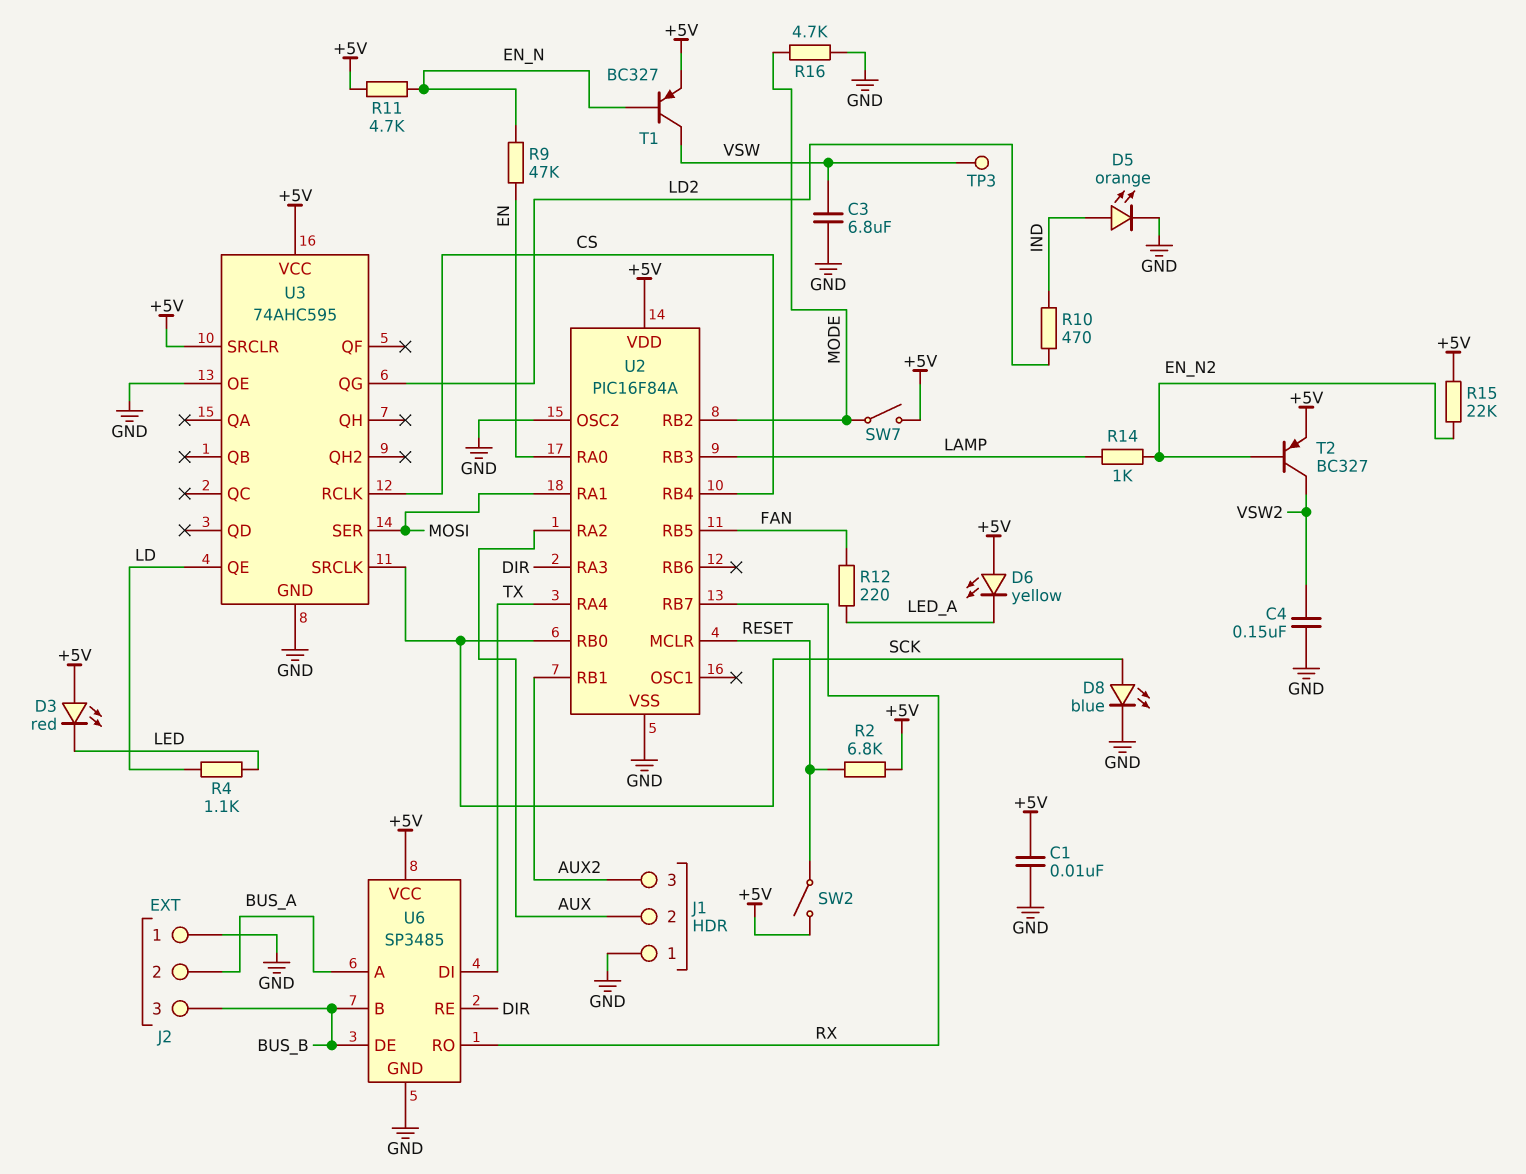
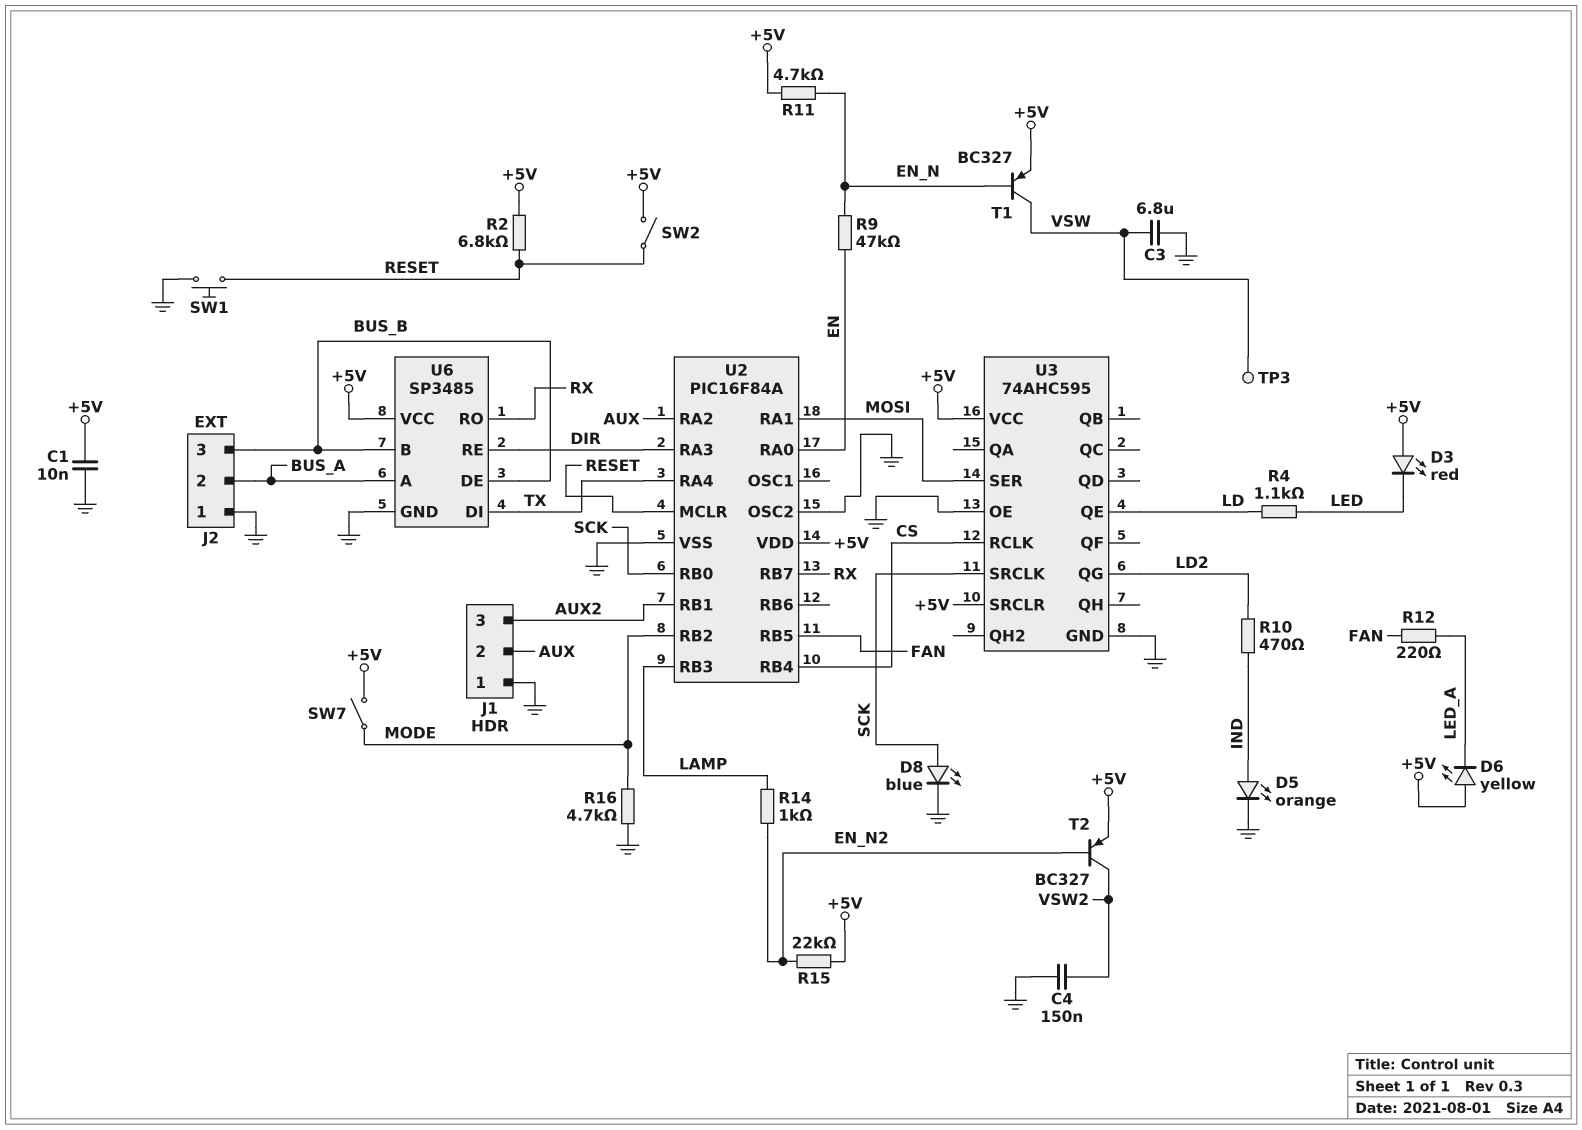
SW1: none -> button (GND, RESET)

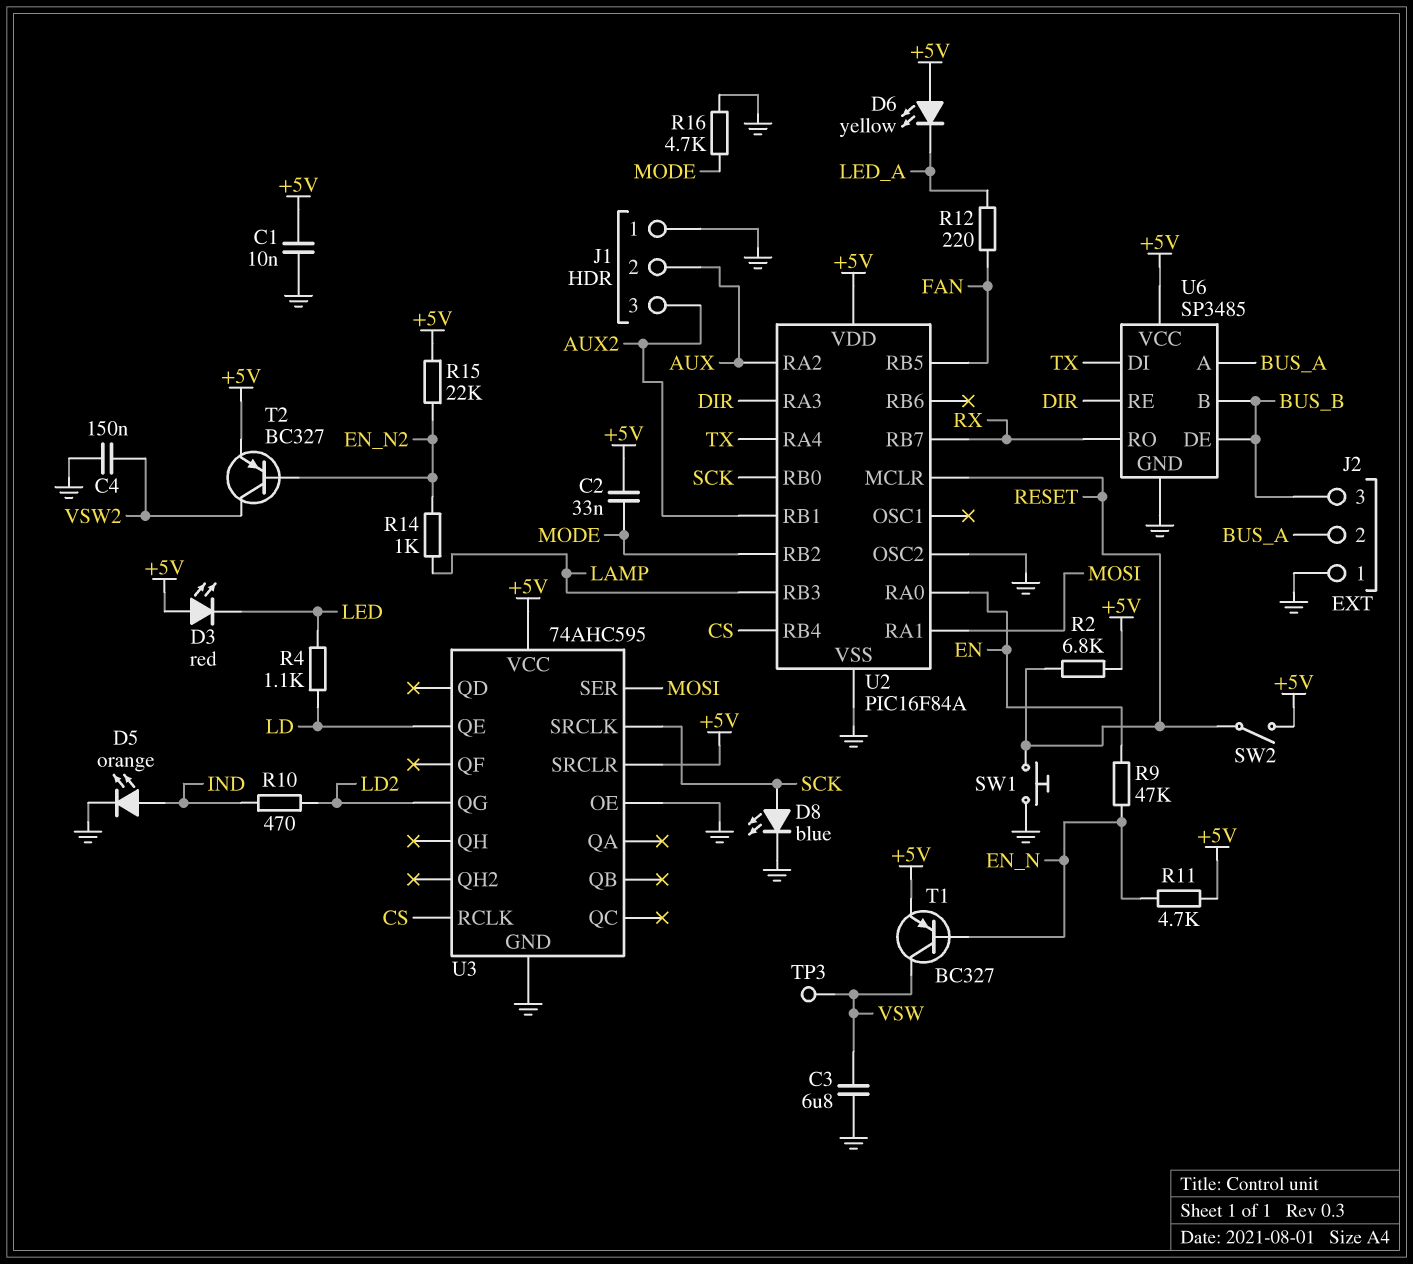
C2: none -> 33nF (+5V, MODE)
SW7: switch (+5V, MODE) -> none

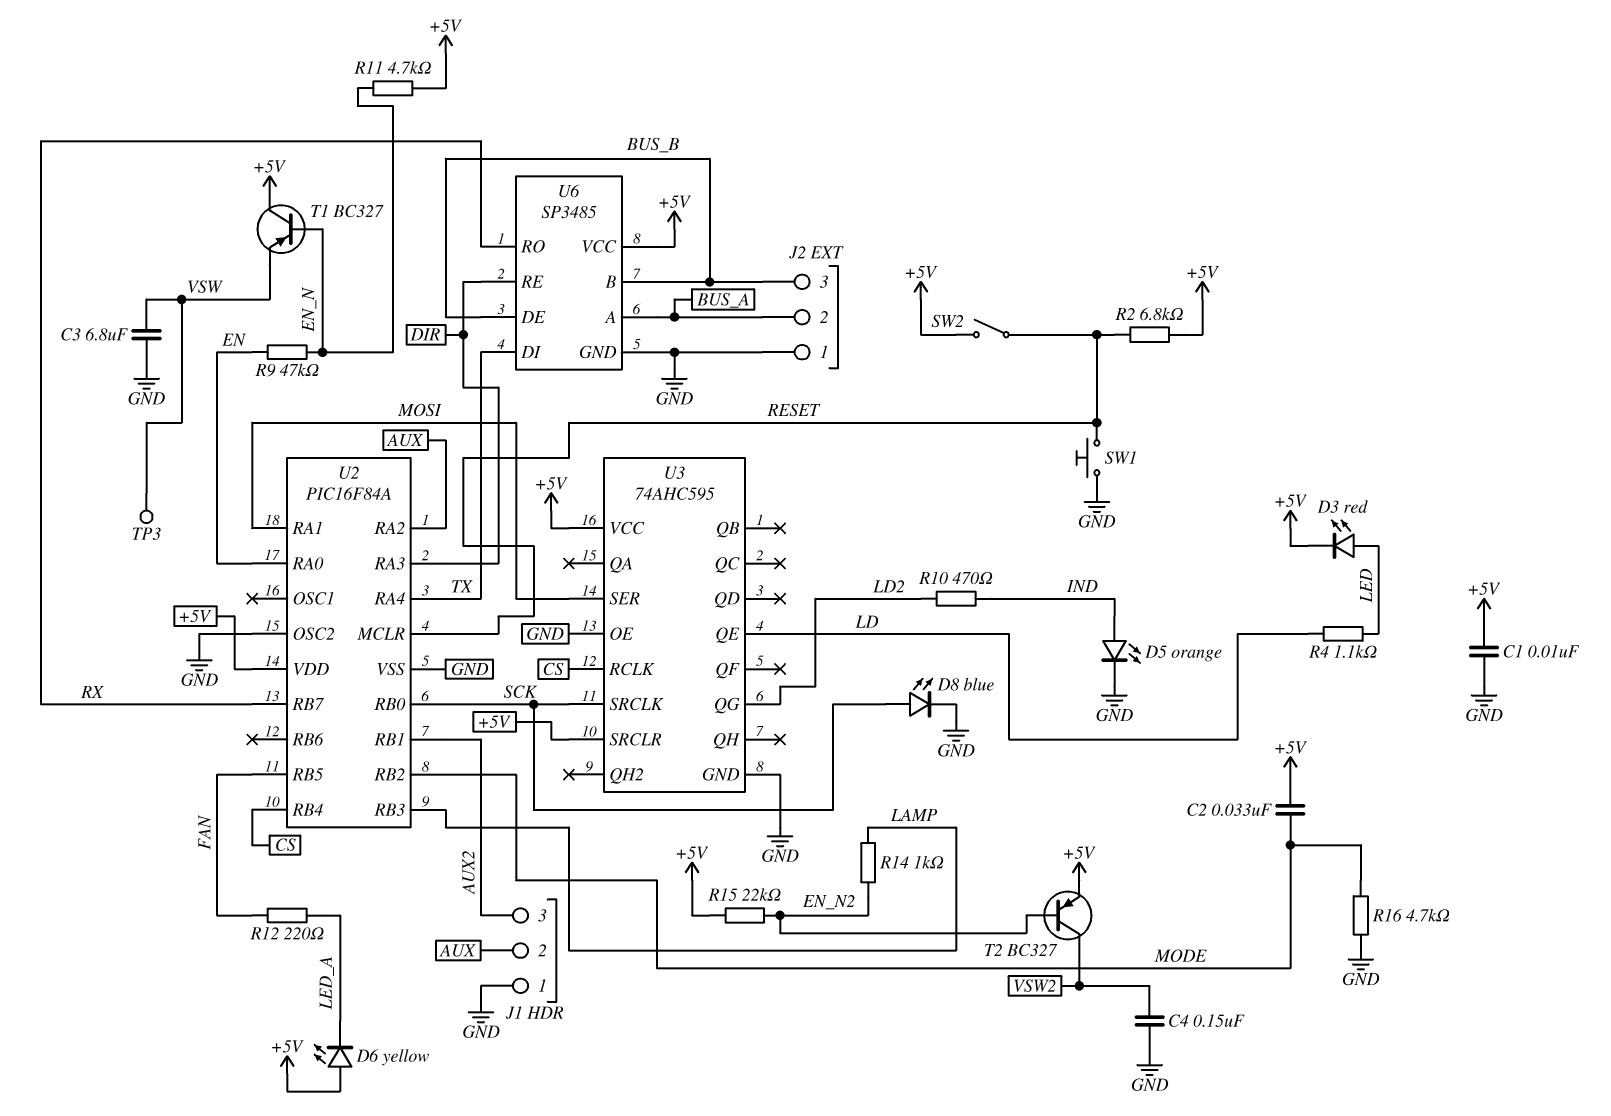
D3: LED red (A +5V, K LED) -> LED red (A LED, K +5V)
T1: PNP BC327 (B EN_N, C VSW, E +5V) -> PNP BC327 (B EN_N, C +5V, E VSW)

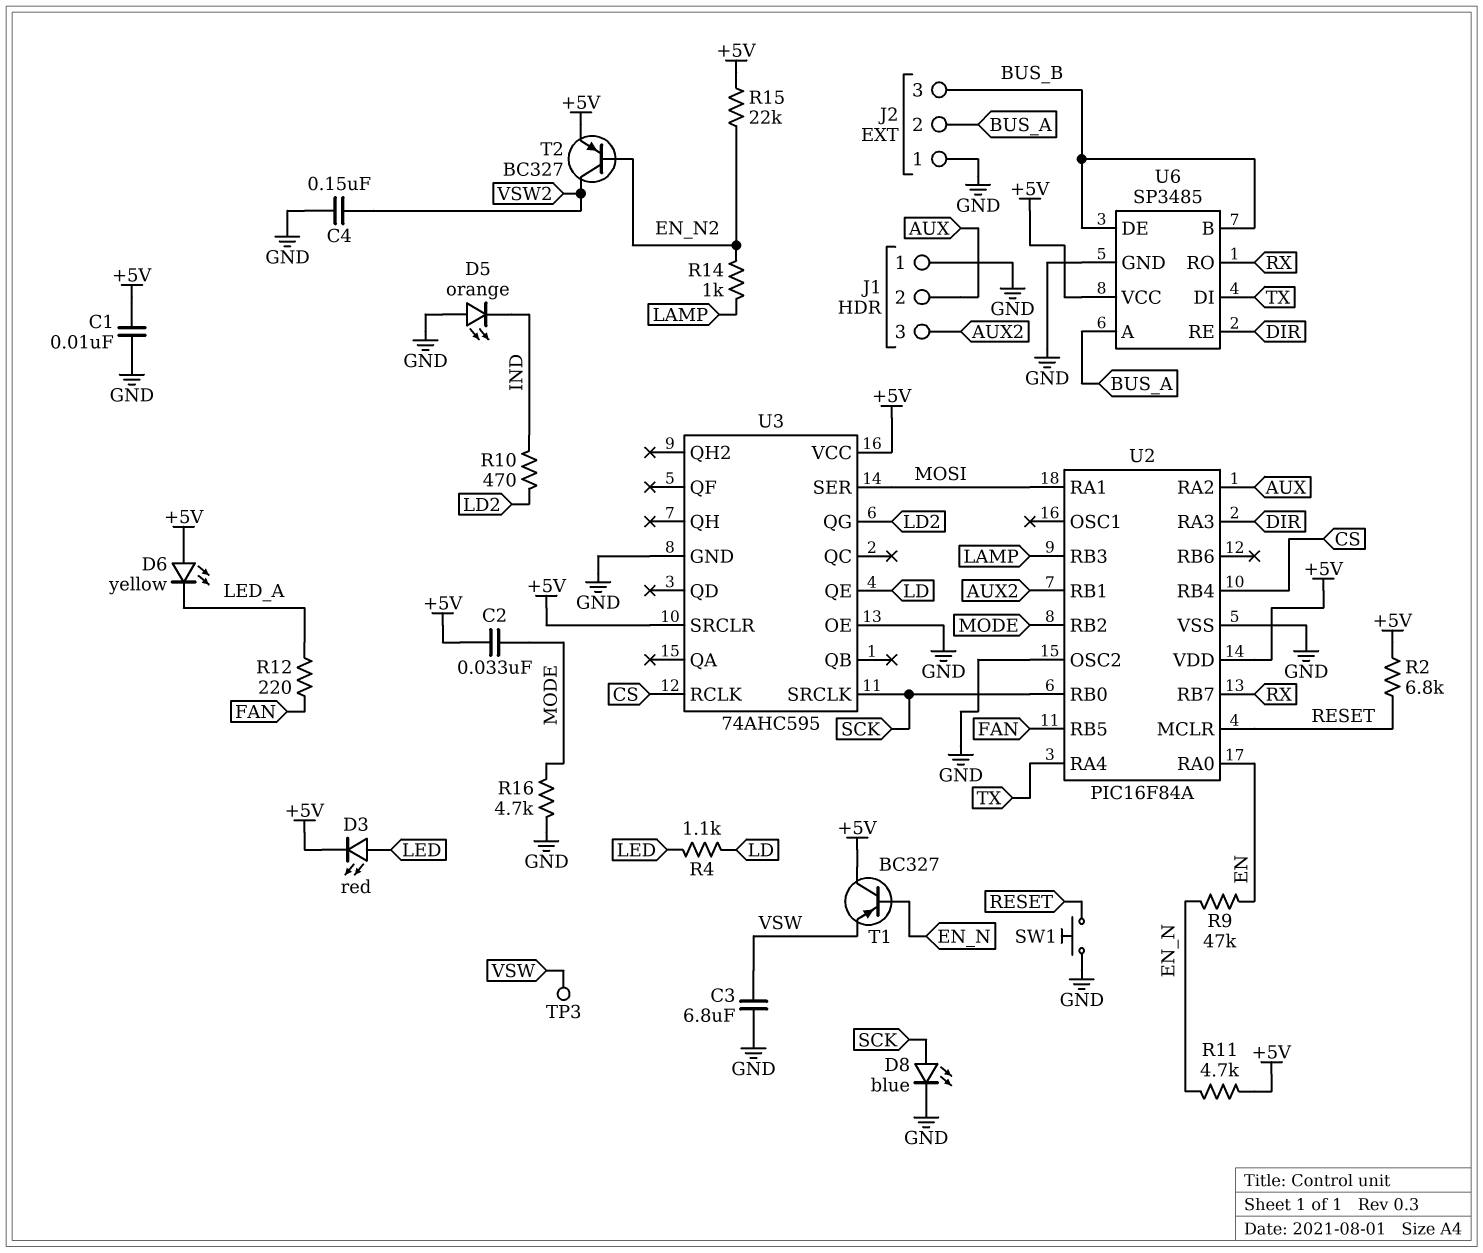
D5: LED orange (A IND, K GND) -> LED orange (A GND, K IND)
SW2: switch (+5V, RESET) -> none

